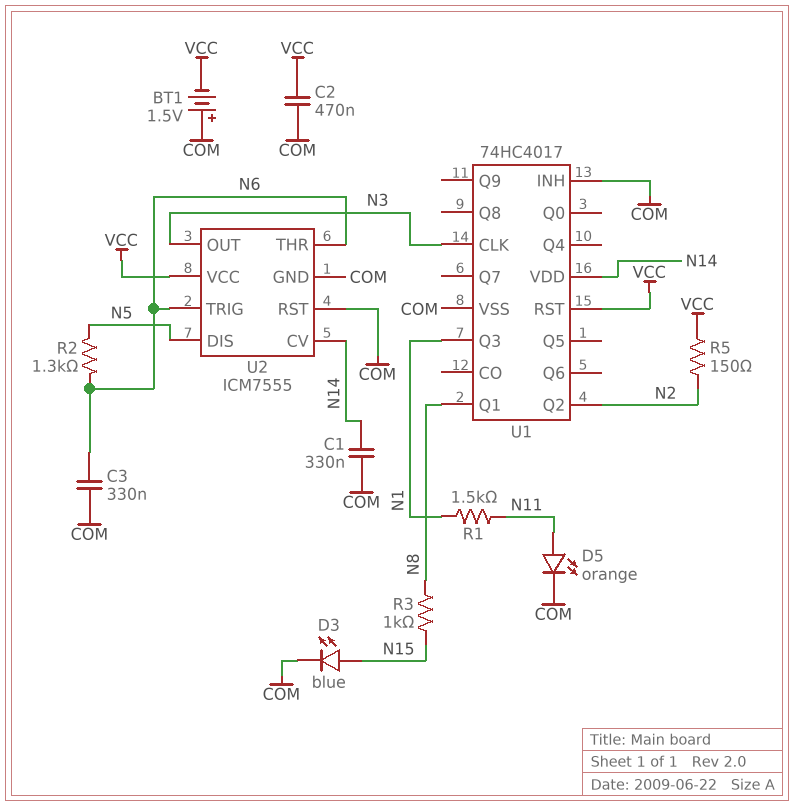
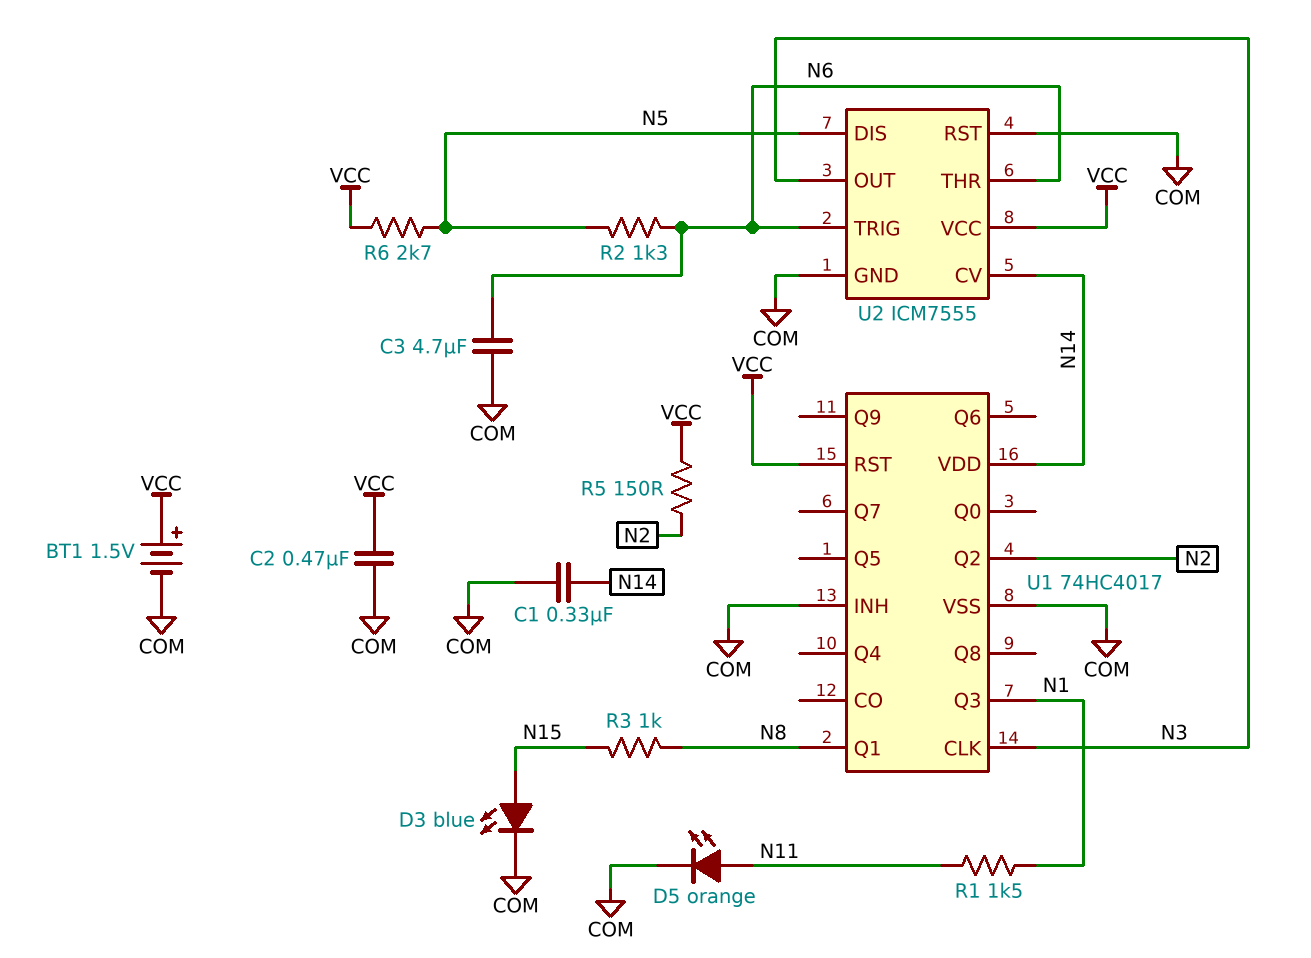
BT1: 1.5V (plus COM, minus VCC) -> 1.5V (plus VCC, minus COM)
C3: 330nF (COM, N6) -> 4.7uF (COM, N6)
R6: none -> 2.7k (N5, VCC)

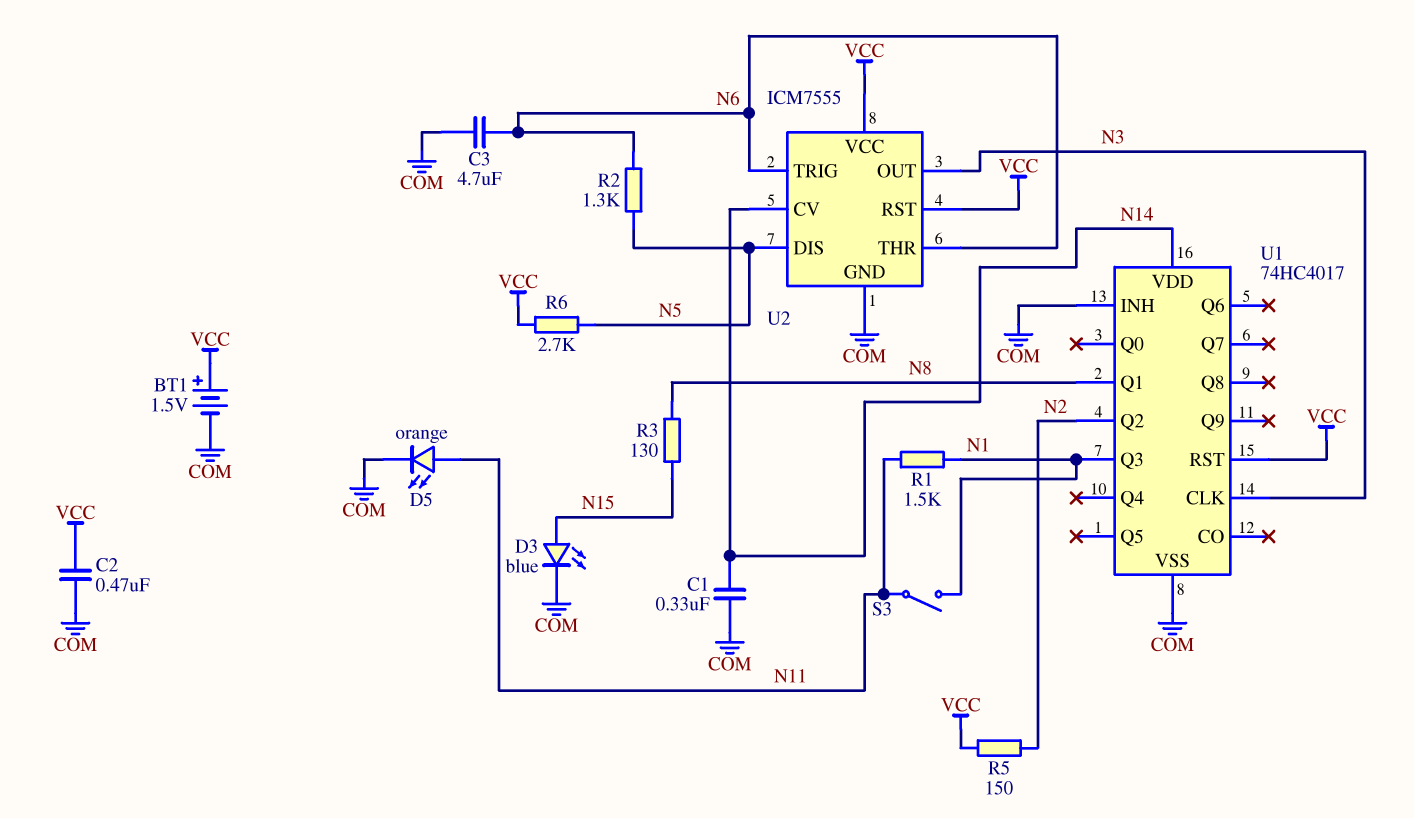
R3: 1k (N8, N15) -> 130 (N8, N15)
S3: none -> switch (N1, N11)
U2 pin RST: COM -> VCC

